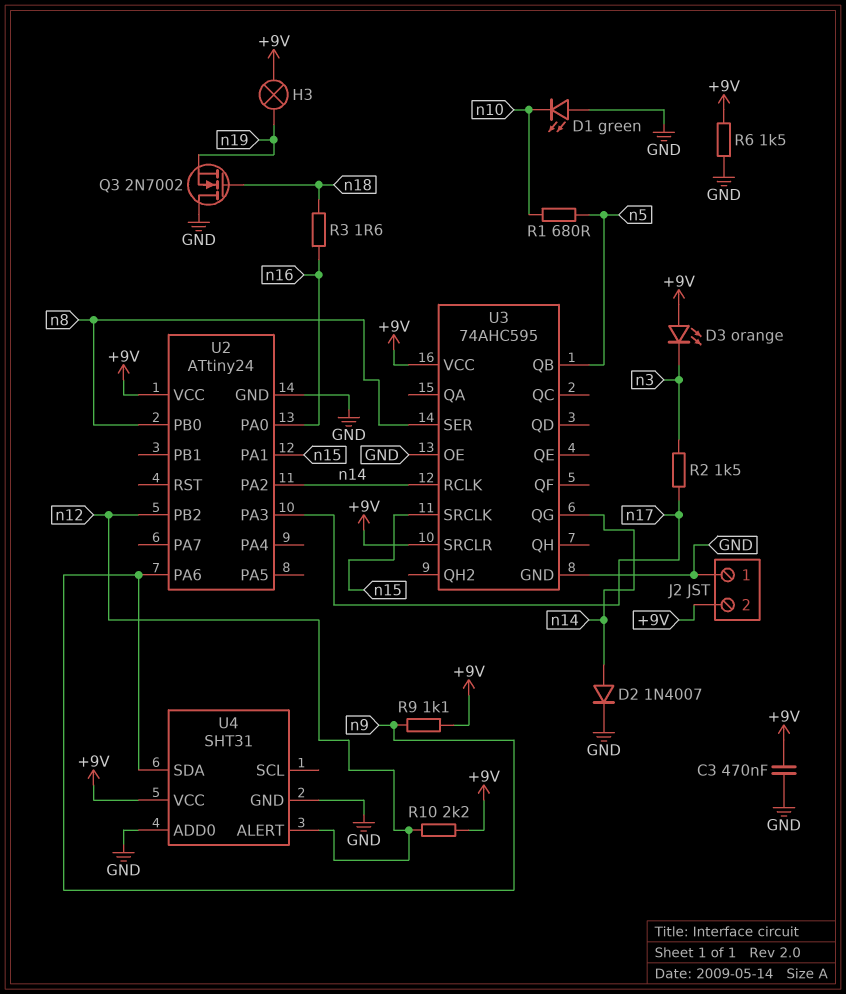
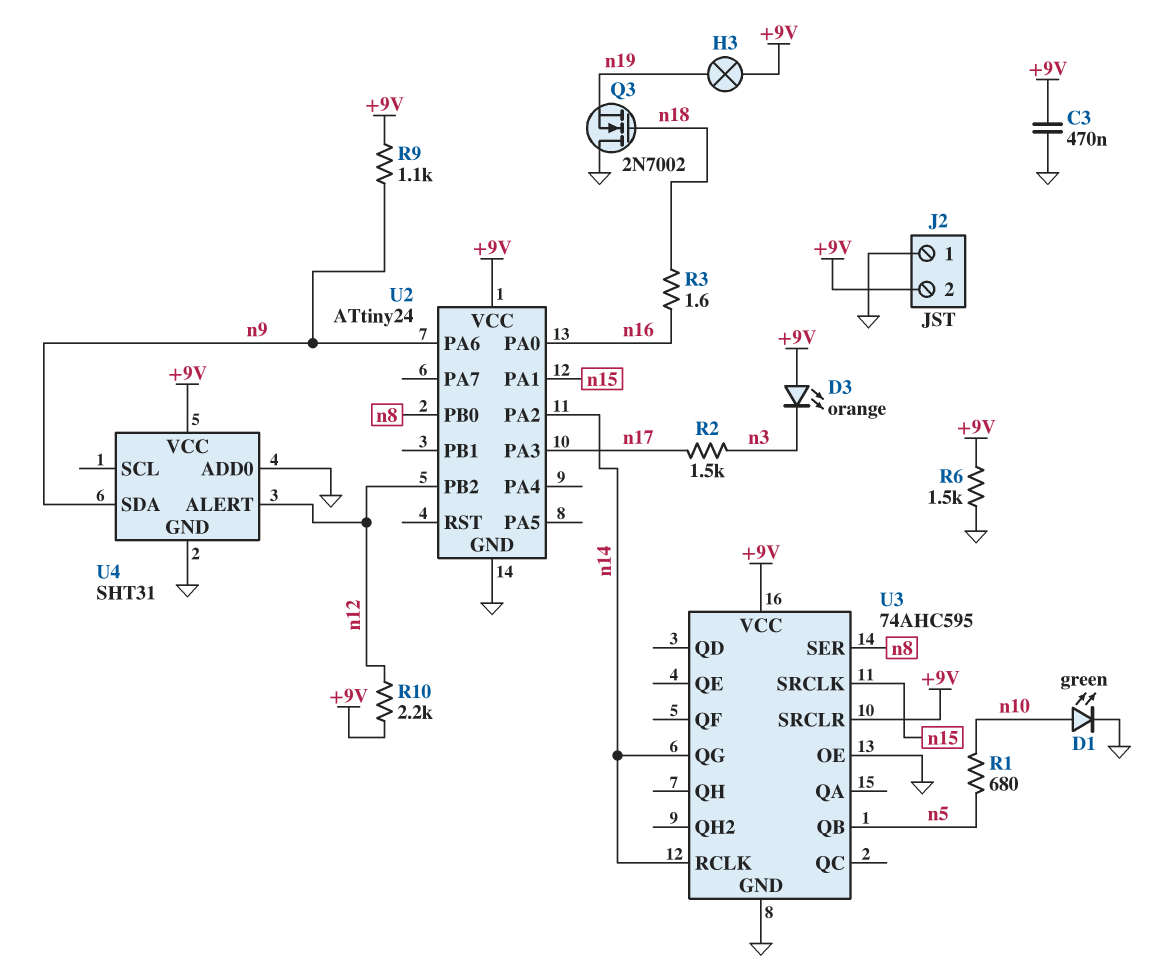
D1: LED green (A GND, K n10) -> LED green (A n10, K GND)
D2: diode 1N4007 (A n14, K GND) -> none

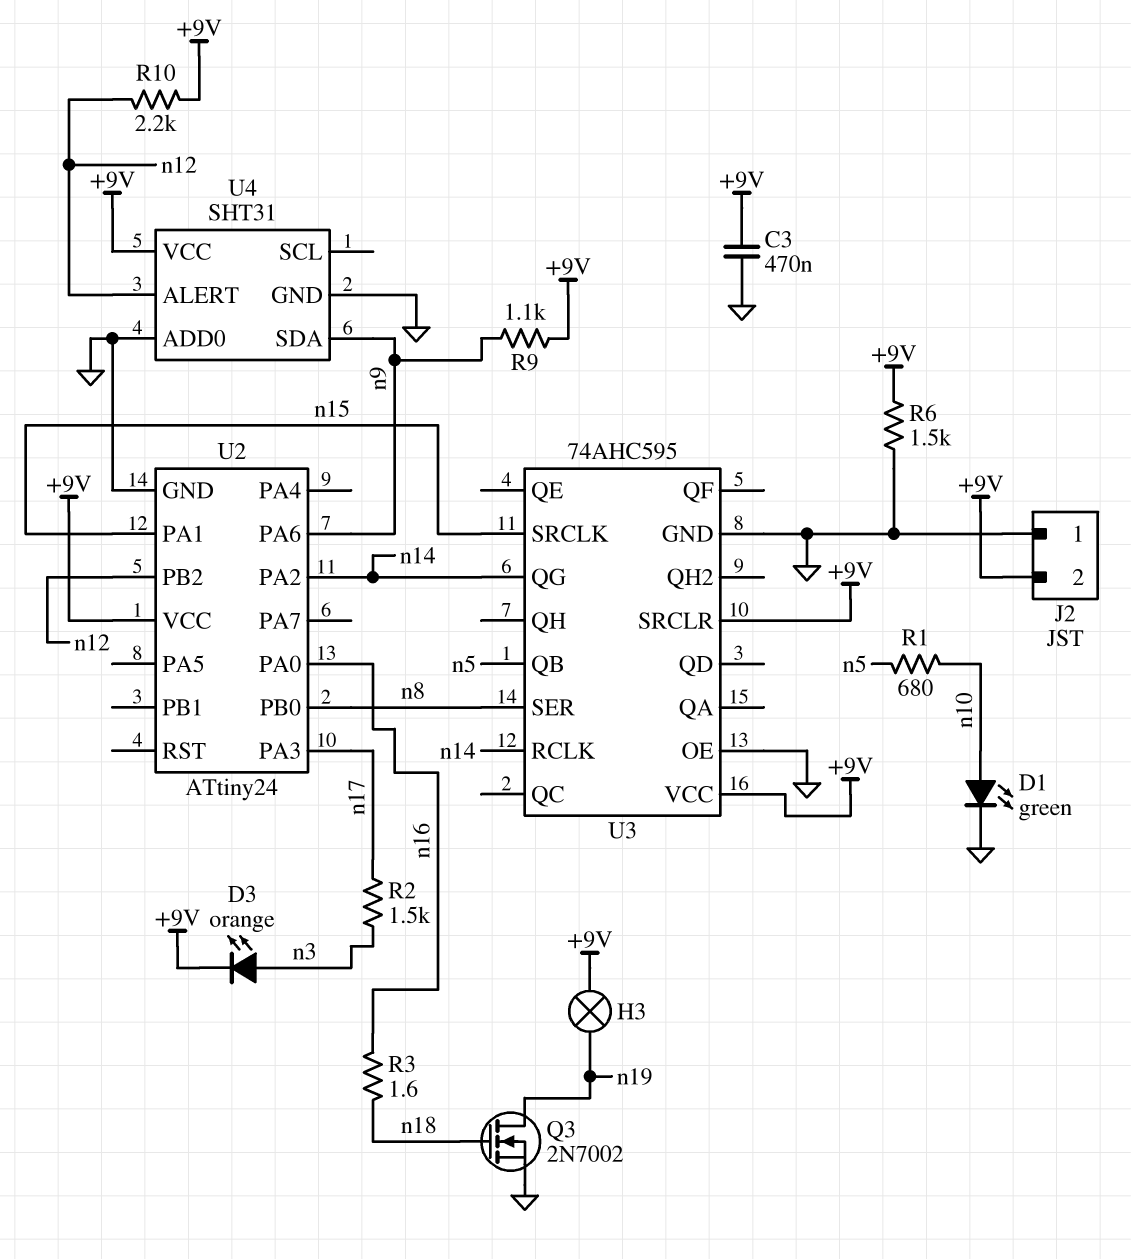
D3: LED orange (A +9V, K n3) -> LED orange (A n3, K +9V)
Q3: NMOS 2N7002 (G n18, D GND, S n19) -> NMOS 2N7002 (G n18, D n19, S GND)

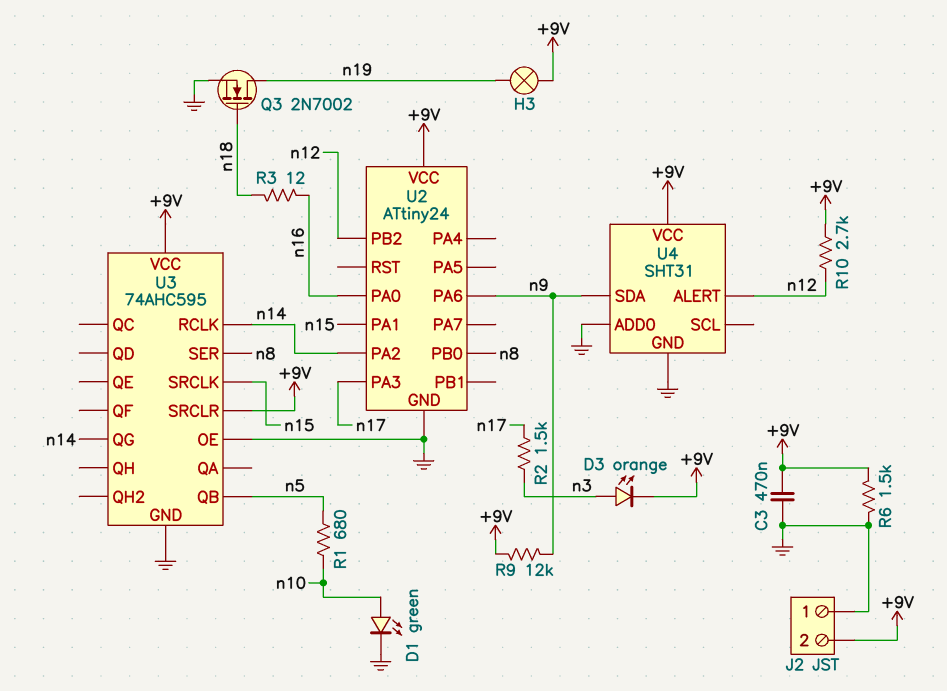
R3: 1.6 (n16, n18) -> 12 (n16, n18)
R9: 1.1k (+9V, n9) -> 12k (+9V, n9)
R10: 2.2k (+9V, n12) -> 2.7k (+9V, n12)

